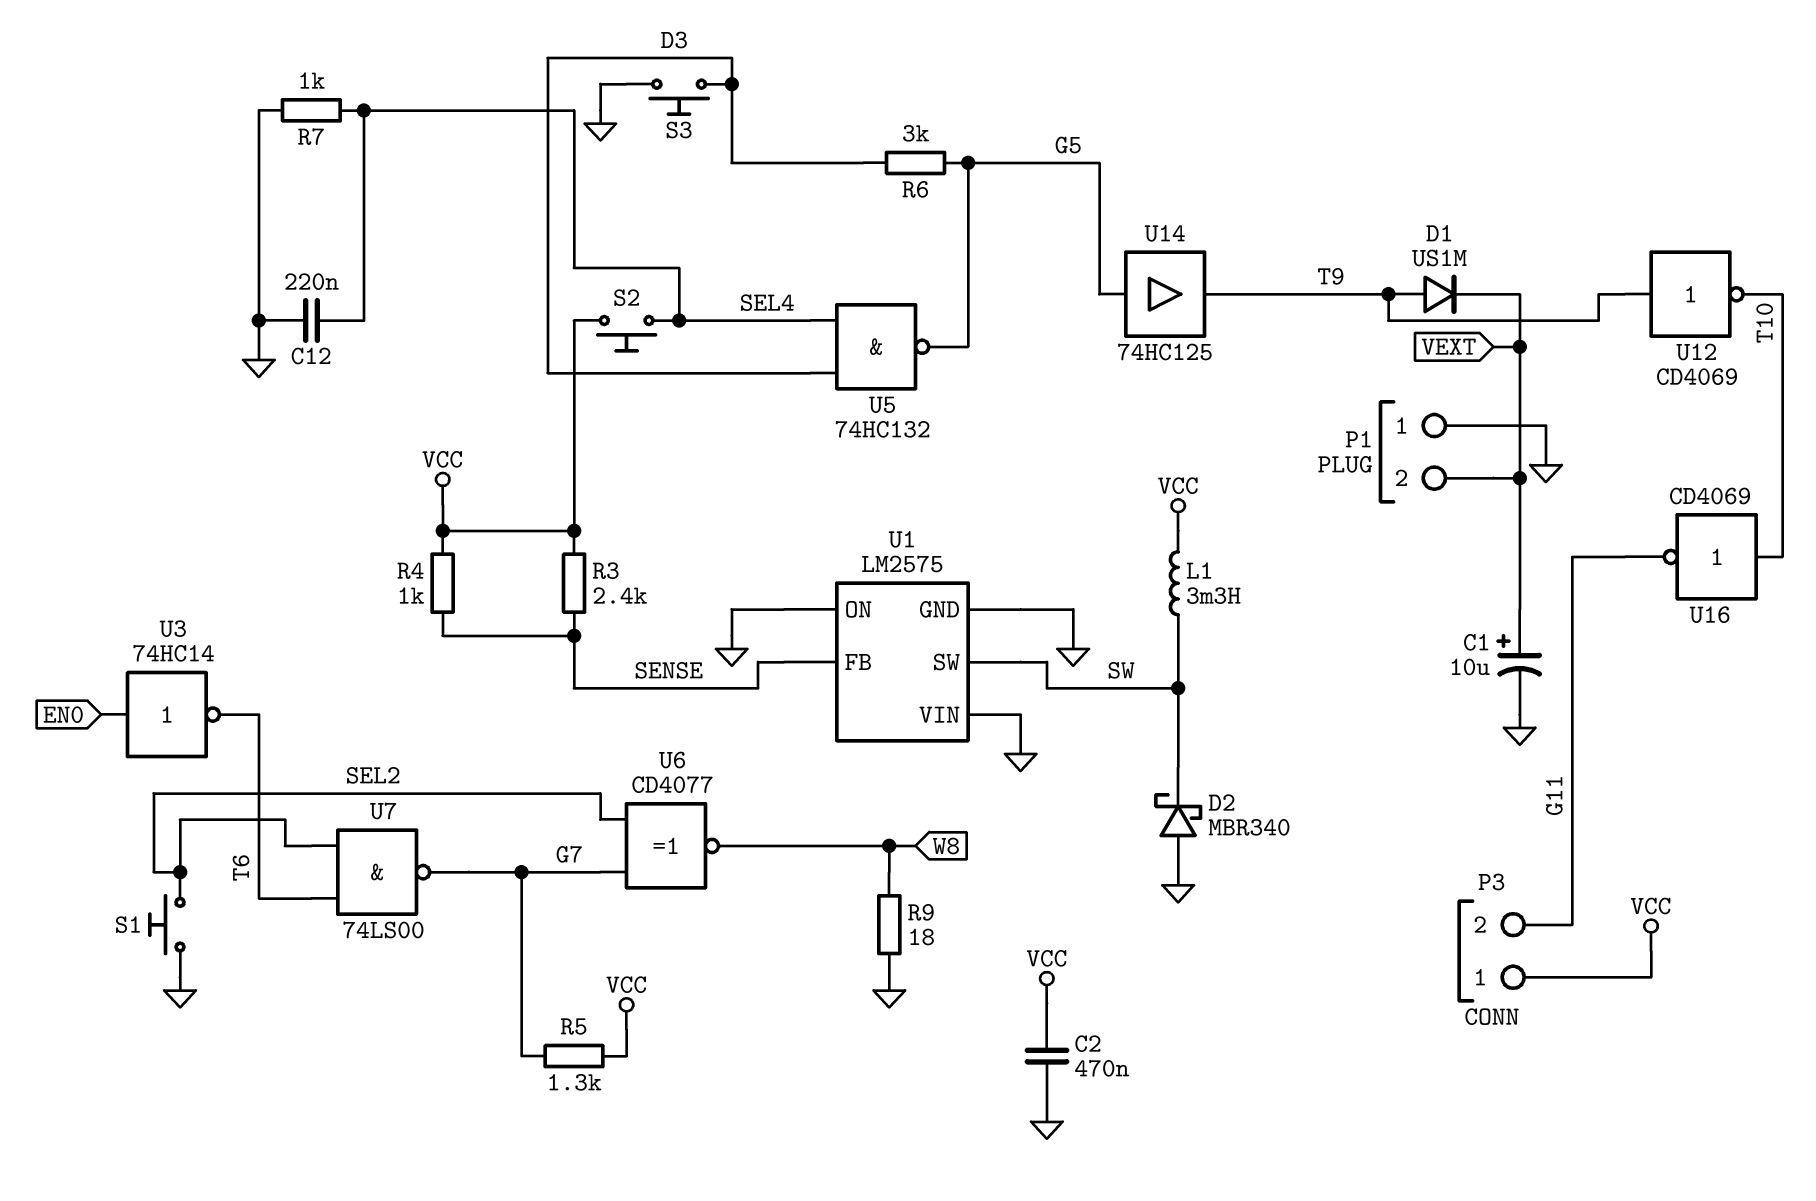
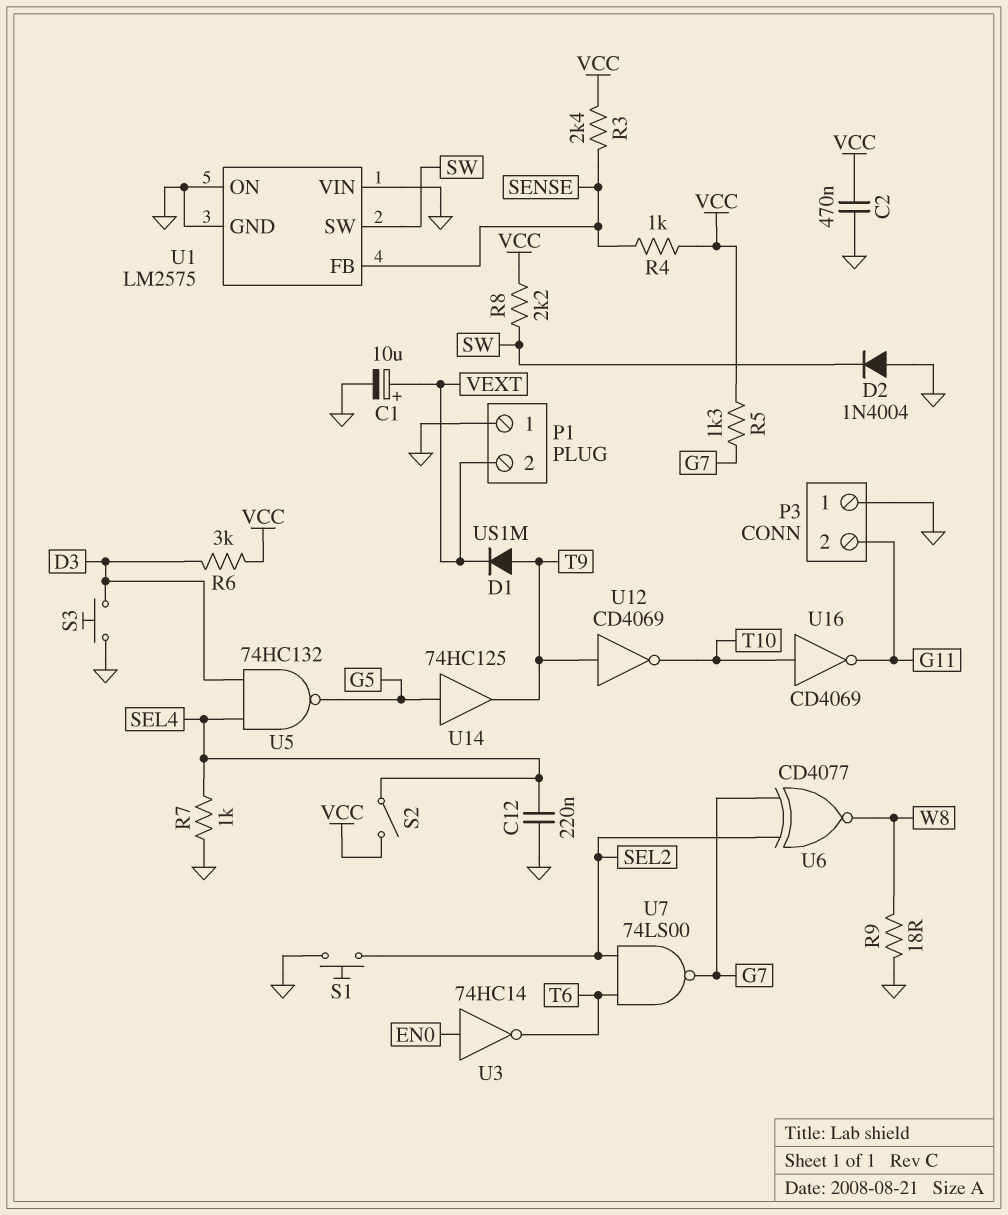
D2: schottky MBR340 (A GND, K SW) -> diode 1N4004 (A GND, K SW)
L1: 3.3mH (SW, VCC) -> none
P3 pin 1: VCC -> GND
R6: 3k (D3, G5) -> 3k (D3, VCC)
R8: none -> 2.2k (SW, VCC)
S2: button (SEL4, VCC) -> switch (SEL4, VCC)

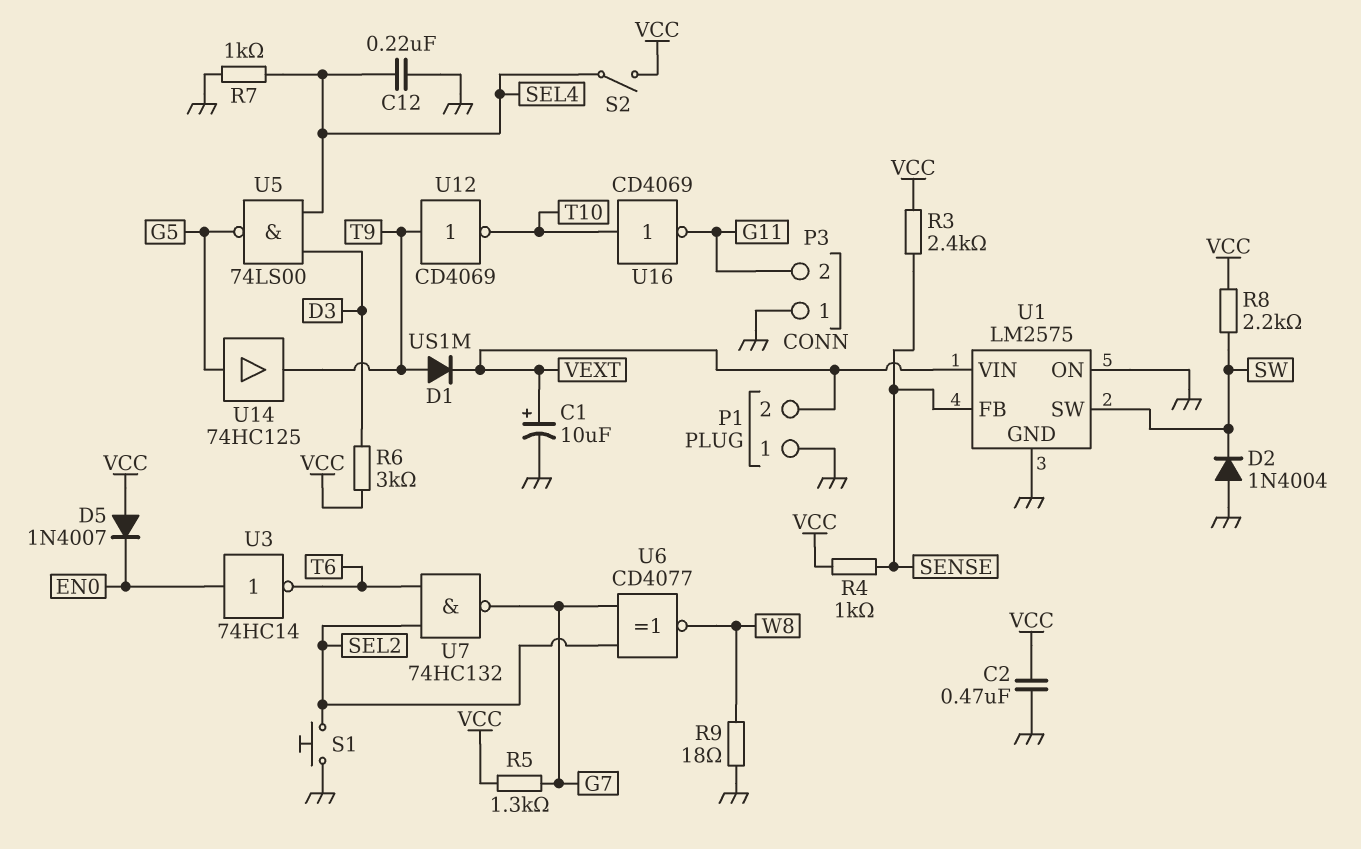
D5: none -> diode 1N4007 (A VCC, K EN0)
S3: button (D3, GND) -> none
U1 pin VIN: GND -> VEXT
U5: NAND 74HC132 (in D3, in SEL4, out G5) -> NAND 74LS00 (in D3, in SEL4, out G5)
U7: NAND 74LS00 (in SEL2, in T6, out G7) -> NAND 74HC132 (in SEL2, in T6, out G7)

